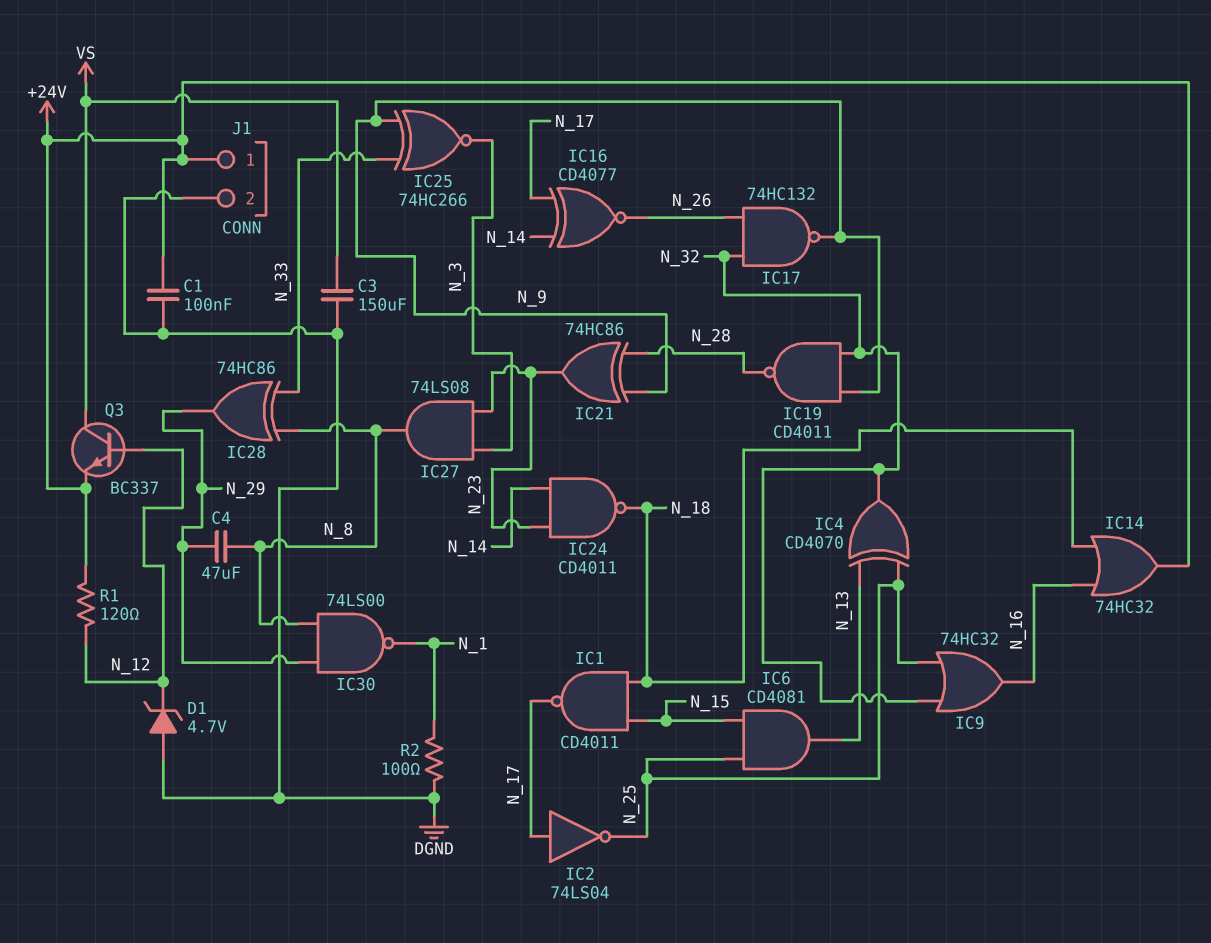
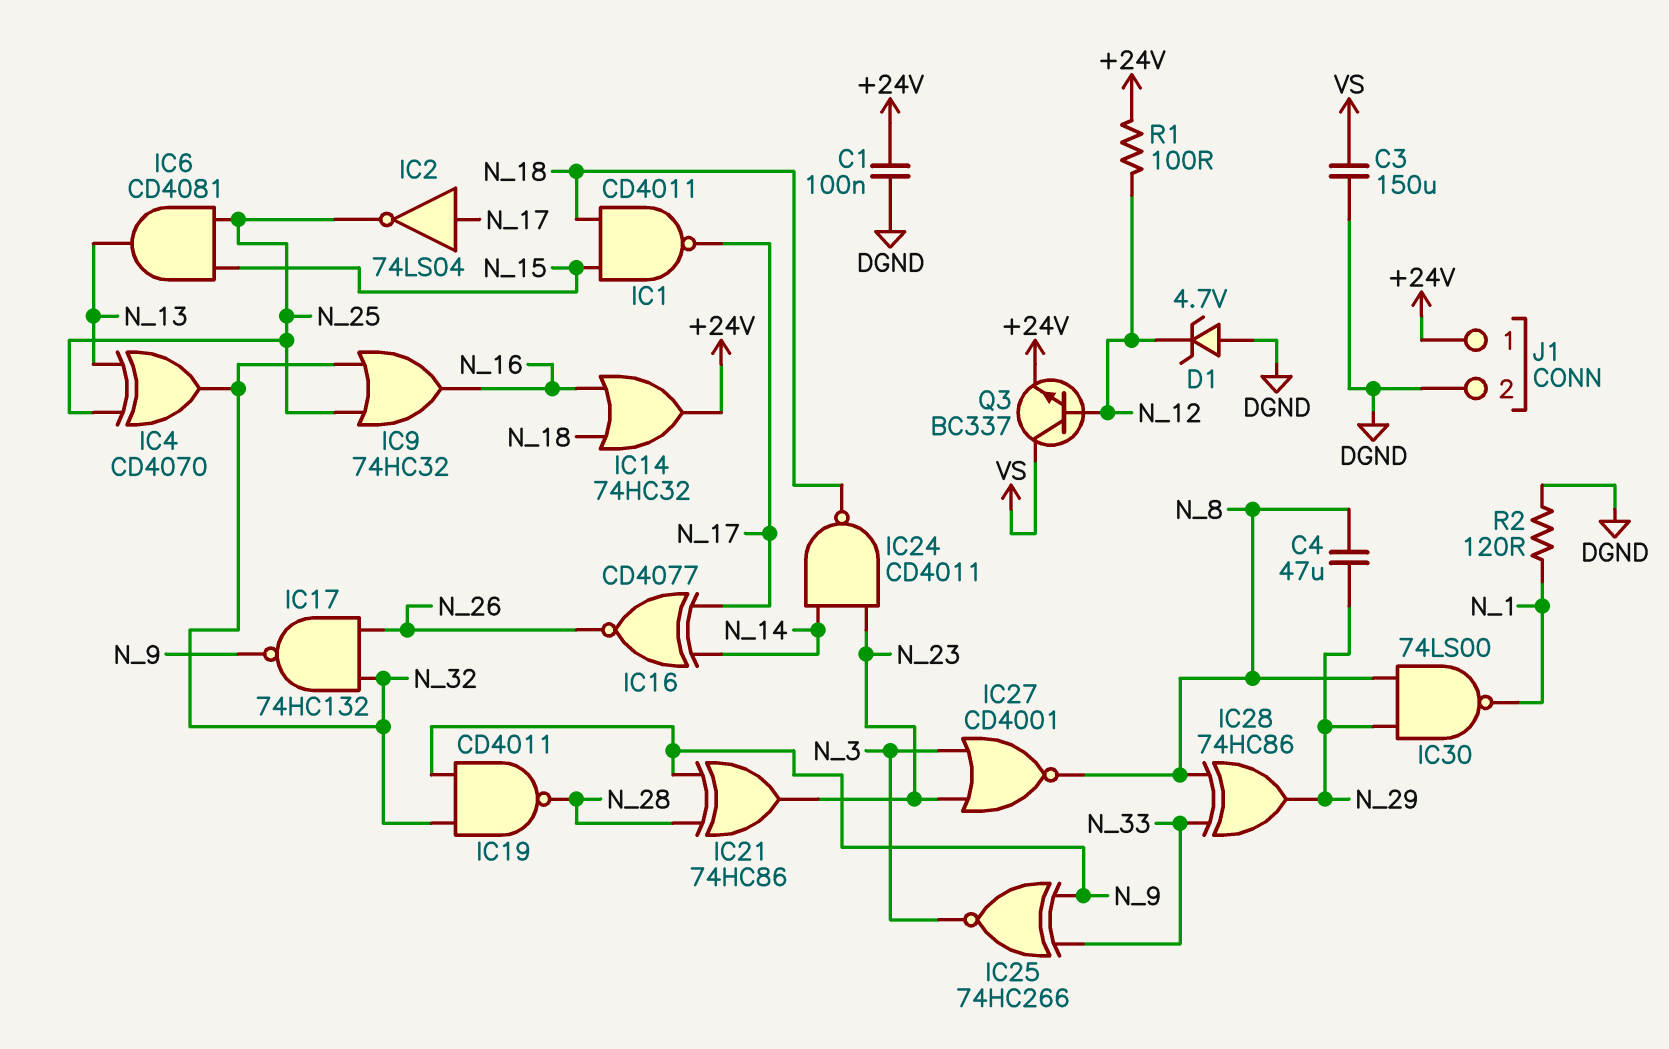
IC27: AND 74LS08 (in N_3, in N_23, out N_8) -> NOR CD4001 (in N_3, in N_23, out N_8)
R1: 120 (+24V, N_12) -> 100 (+24V, N_12)
R2: 100 (DGND, N_1) -> 120 (DGND, N_1)

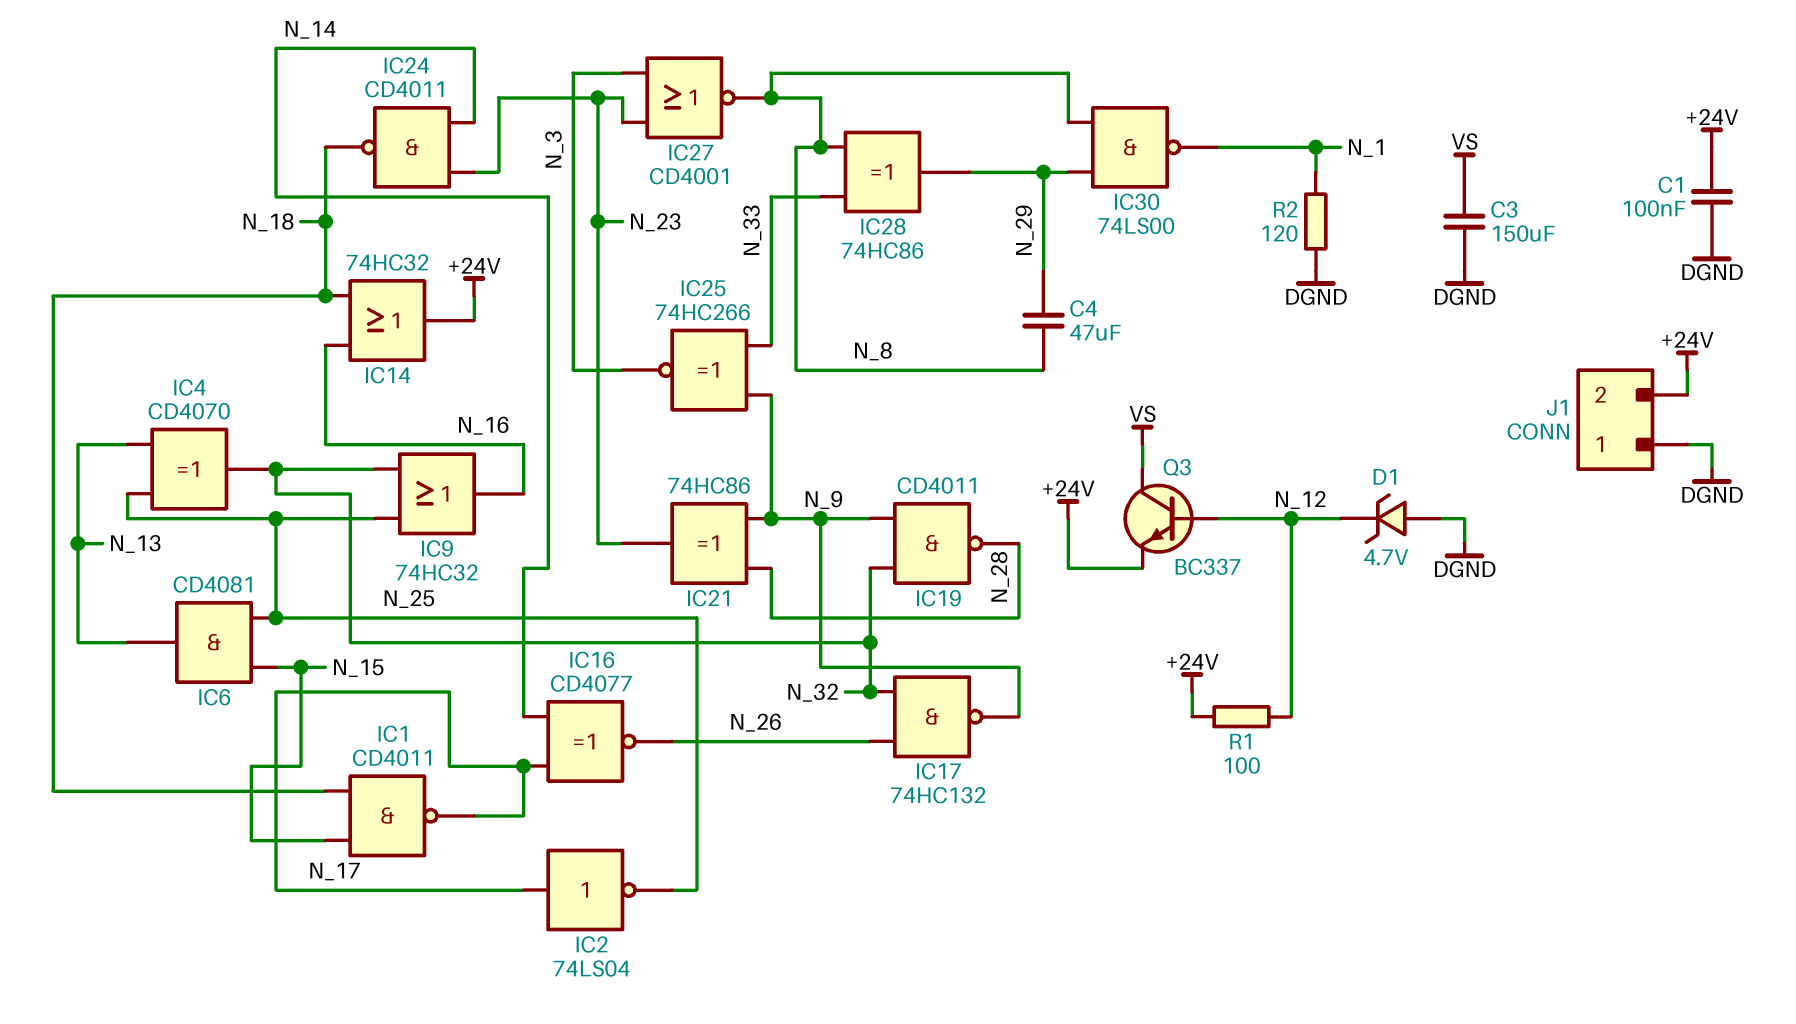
J1 pin 1: +24V -> DGND
J1 pin 2: DGND -> +24V

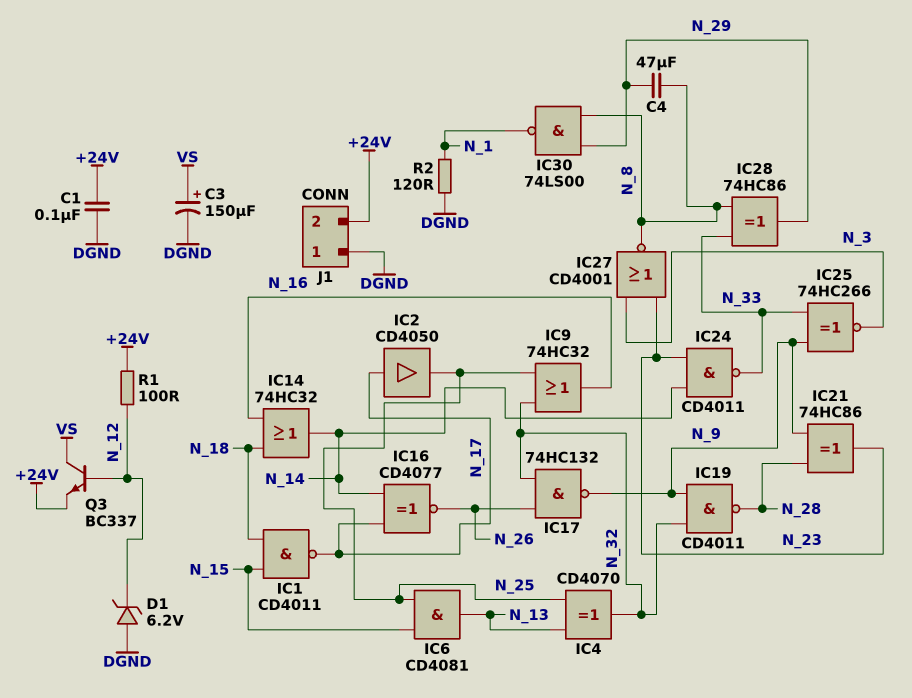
C3: 150uF (DGND, VS) -> 150uF (plus VS, minus DGND)
D1: zener 4.7V (A DGND, K N_12) -> zener 6.2V (A DGND, K N_12)
IC2: NOT 74LS04 (in N_17, out N_25) -> buffer CD4050 (in N_17, out N_25)
IC14: OR 74HC32 (in N_16, in N_18, out +24V) -> OR 74HC32 (in N_16, in N_18, out N_14)
IC24: NAND CD4011 (in N_14, in N_23, out N_18) -> NAND CD4011 (in N_14, in N_23, out N_33)

